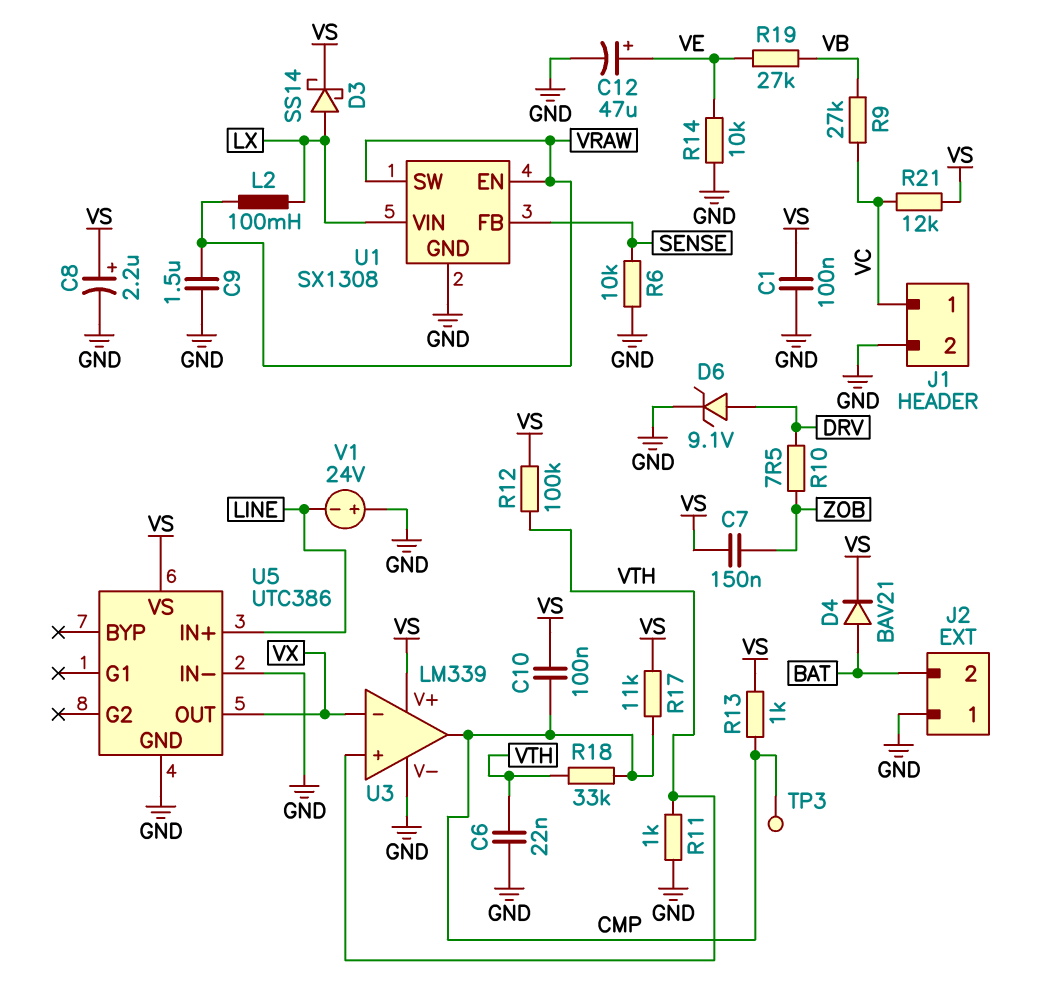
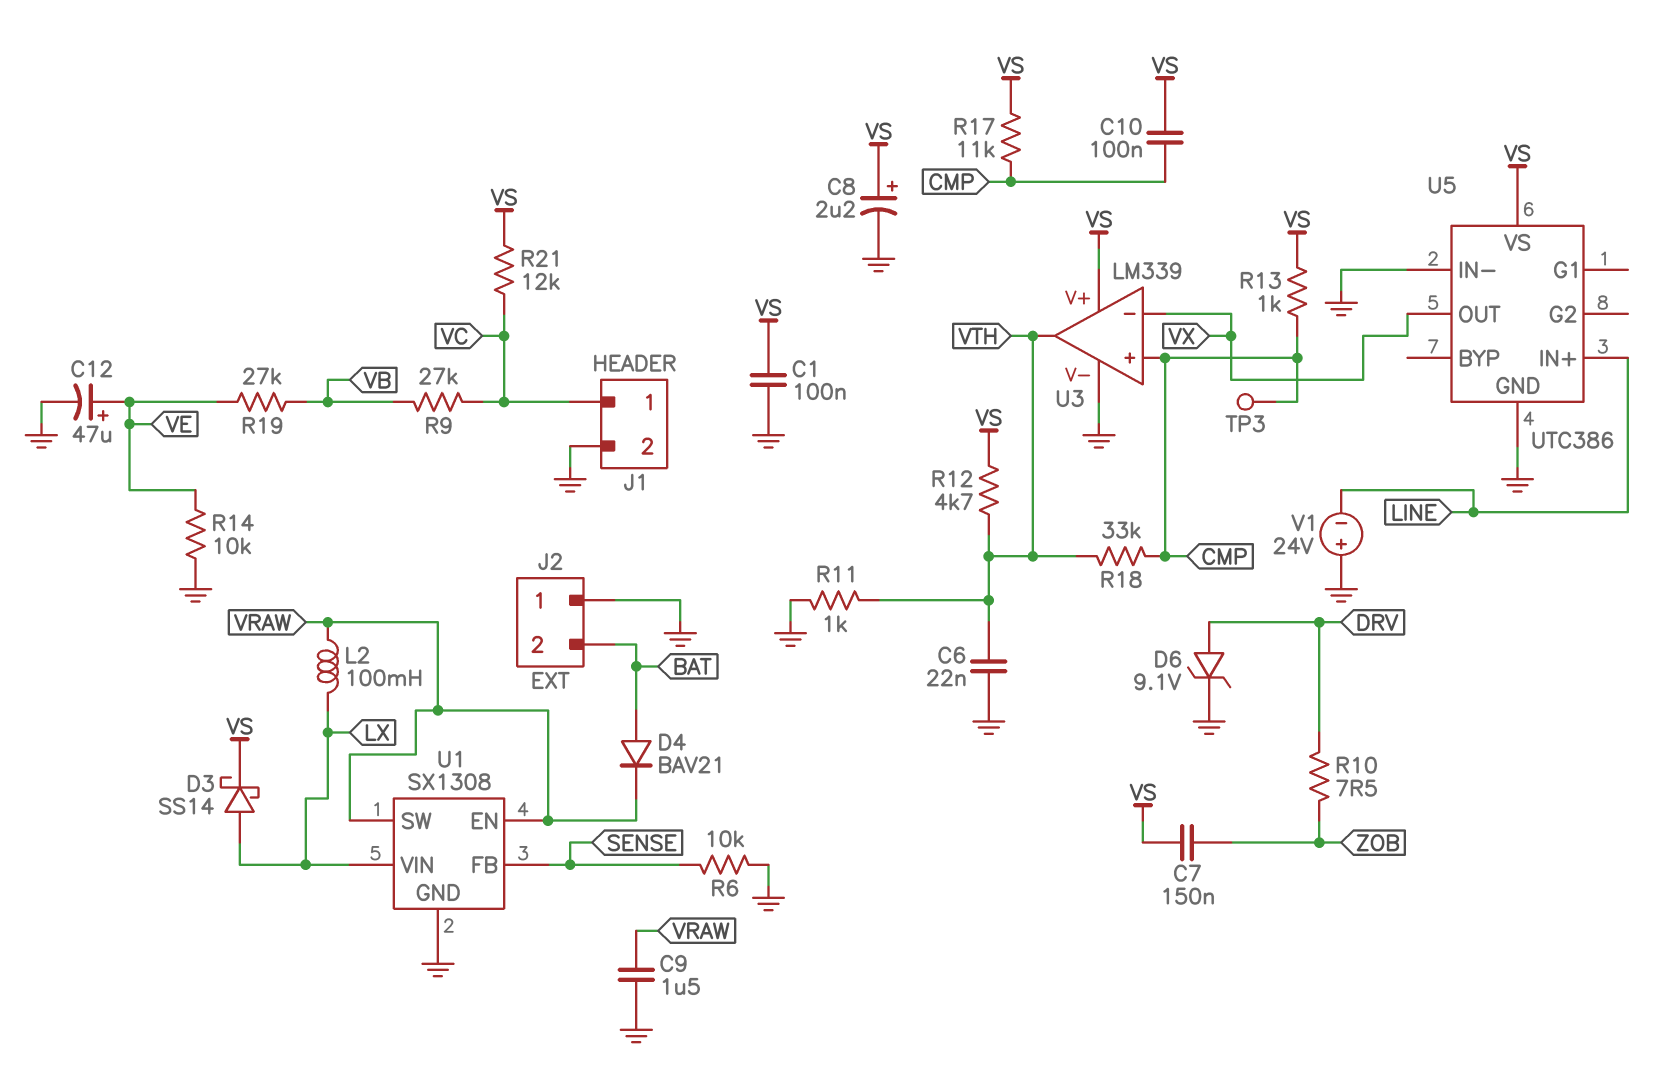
D4: diode BAV21 (A BAT, K VS) -> diode BAV21 (A BAT, K VRAW)
R12: 100k (VS, VTH) -> 4.7k (VS, VTH)
U3 pin in+: VTH -> CMP
U3 pin out: CMP -> VTH

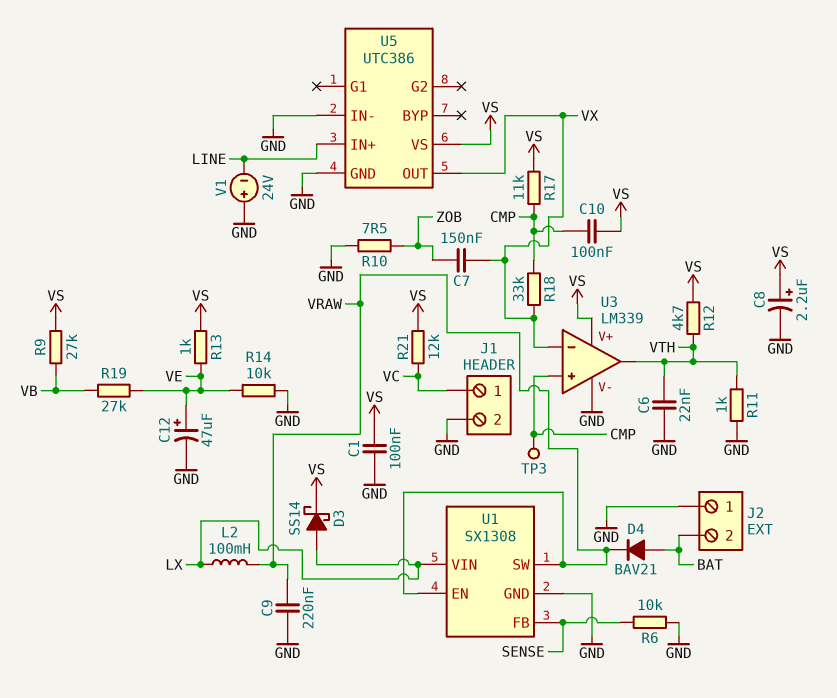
C7: 150nF (VS, ZOB) -> 150nF (VX, ZOB)
C9: 1.5uF (GND, VRAW) -> 220nF (GND, VRAW)
D6: zener 9.1V (A DRV, K GND) -> none
R9: 27k (VB, VC) -> 27k (VB, VS)
R10: 7.5 (DRV, ZOB) -> 7.5 (GND, ZOB)
R13: 1k (CMP, VS) -> 1k (VE, VS)
R18: 33k (CMP, VTH) -> 33k (CMP, VX)

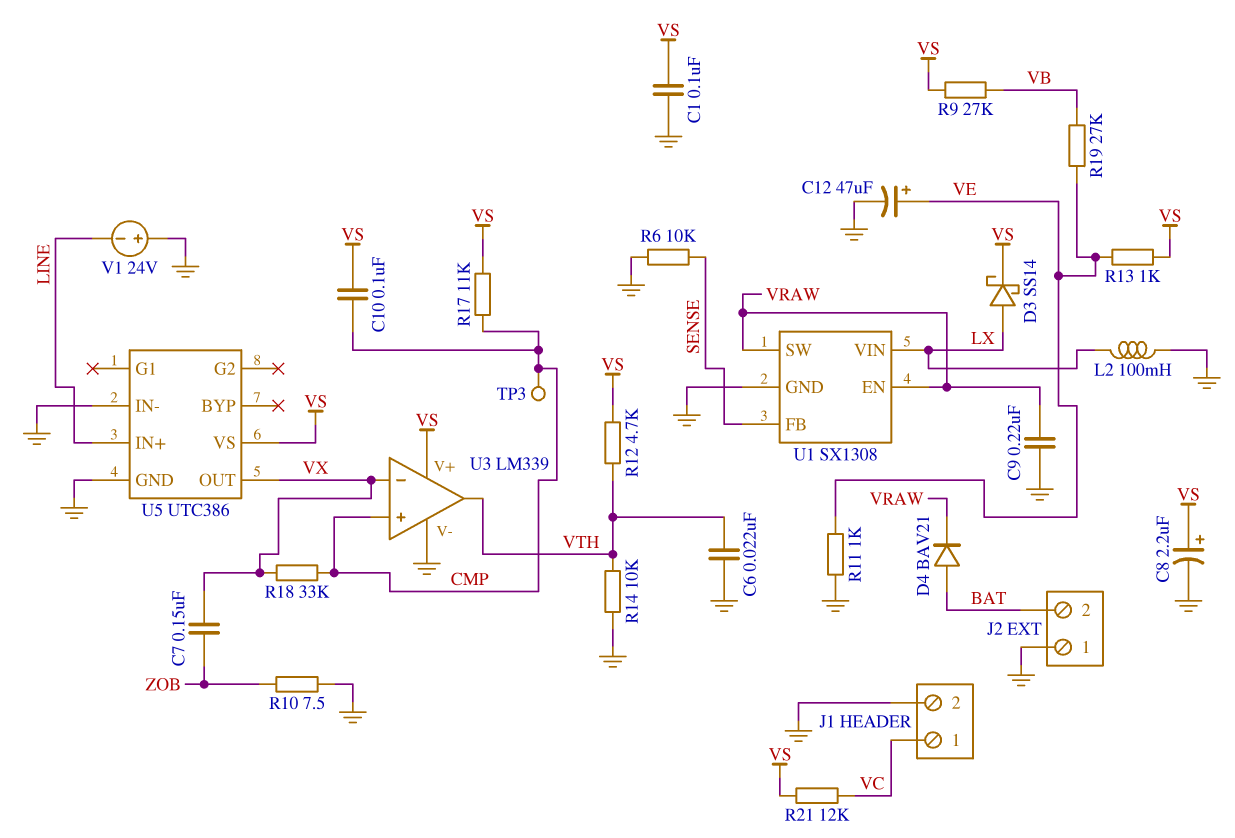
L2: 100mH (LX, VRAW) -> 100mH (GND, LX)
R11: 1k (GND, VTH) -> 1k (GND, VE)
R14: 10k (GND, VE) -> 10k (GND, VTH)

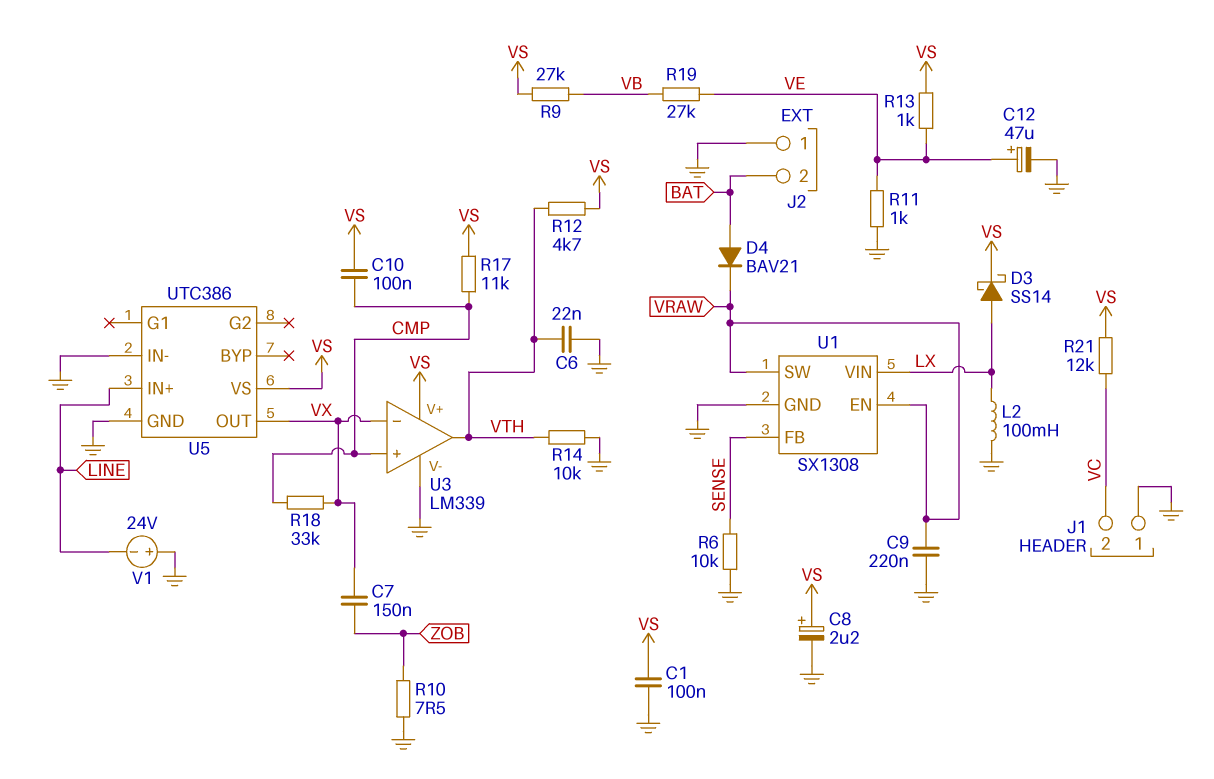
J1 pin 1: VC -> GND
J1 pin 2: GND -> VC
TP3: test point (CMP) -> none

